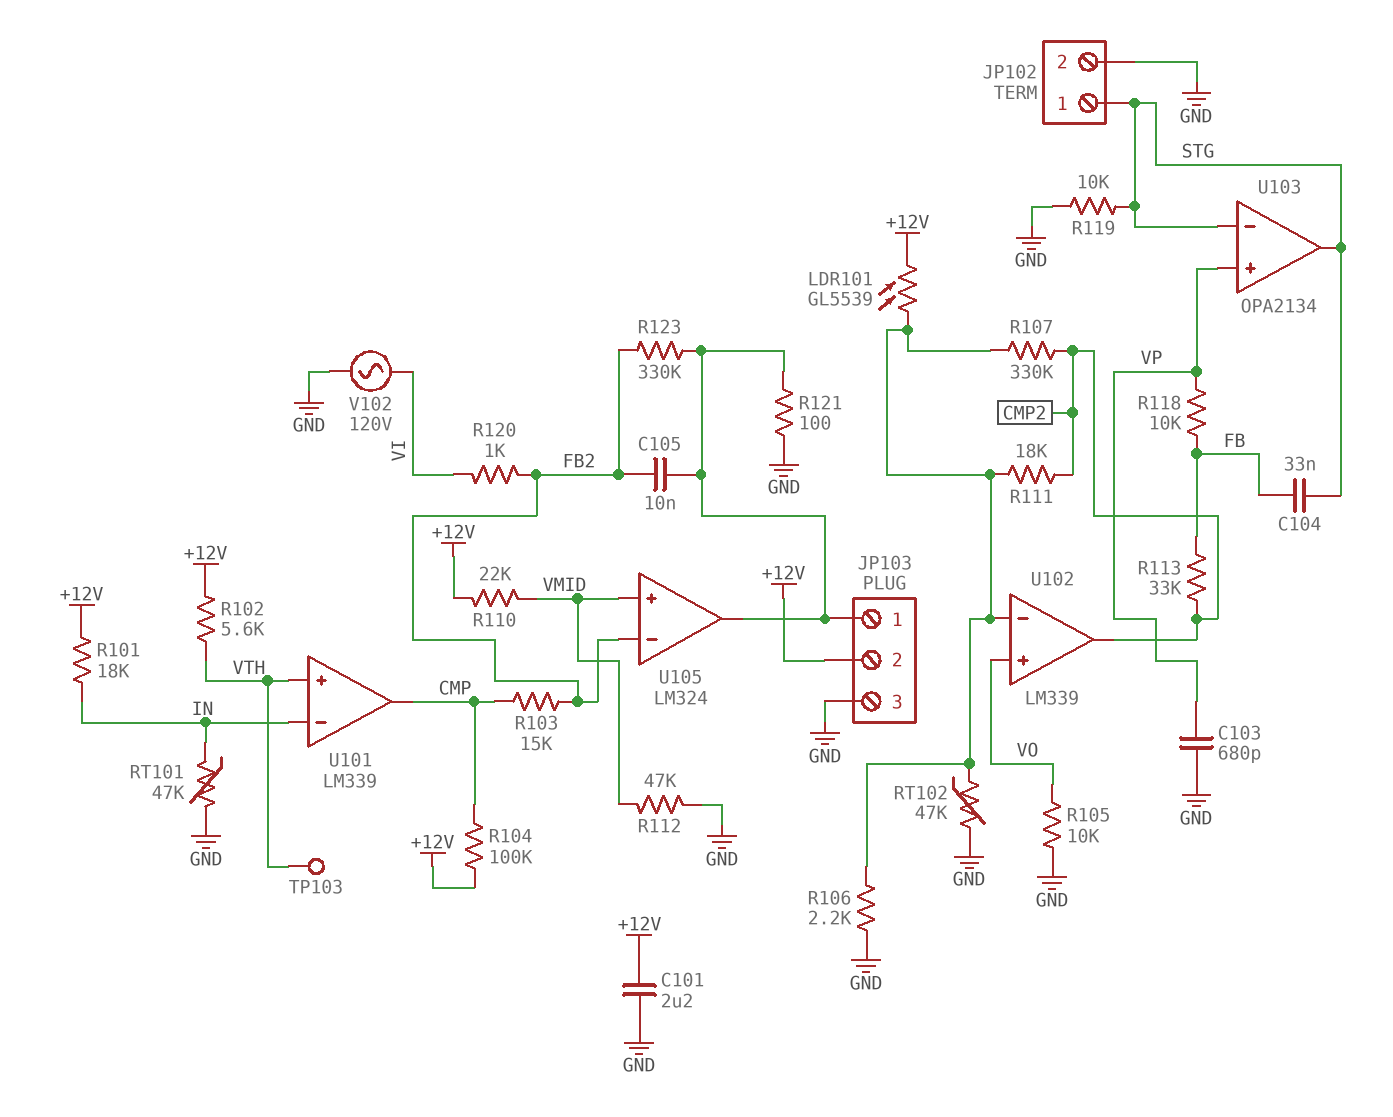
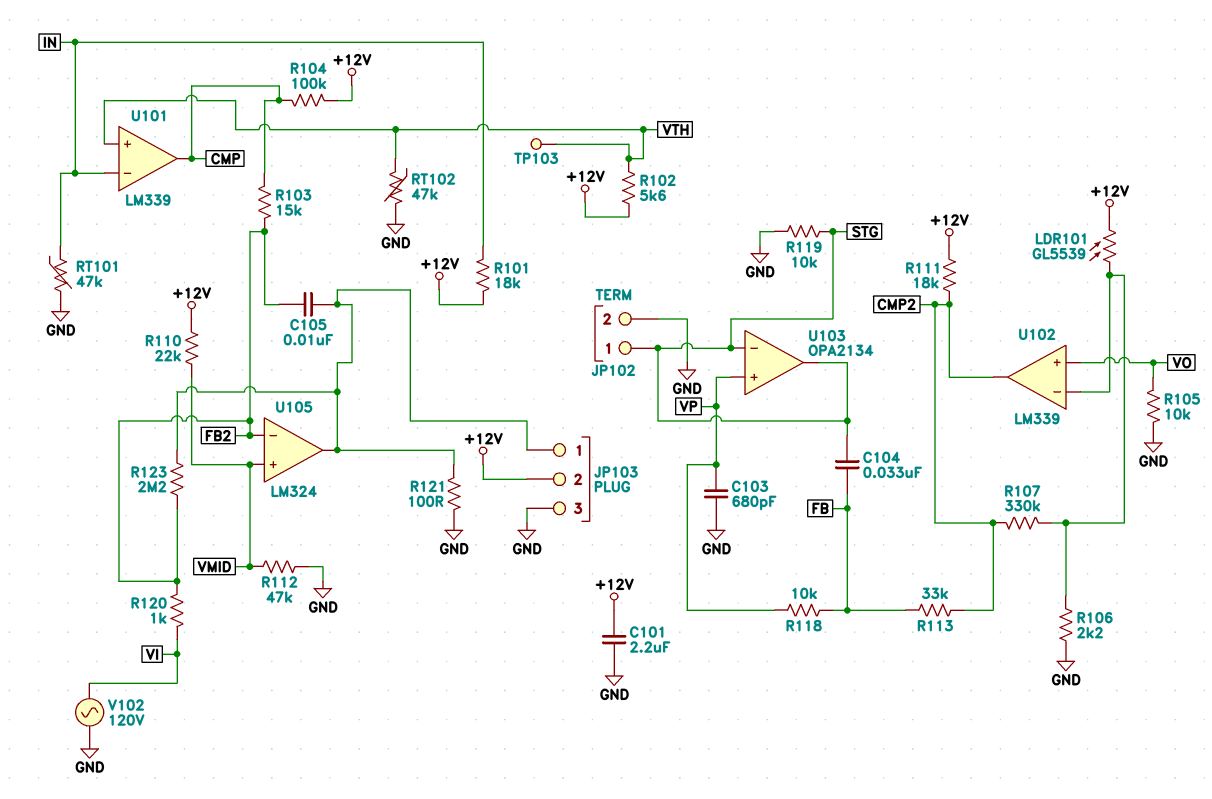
R111: 18k (CMP2, U102/in-) -> 18k (+12V, CMP2)
R123: 330k (FB2, JP103/1) -> 2.2M (FB2, JP103/1)
RT102: 47k (GND, U102/in-) -> 47k (GND, VTH)

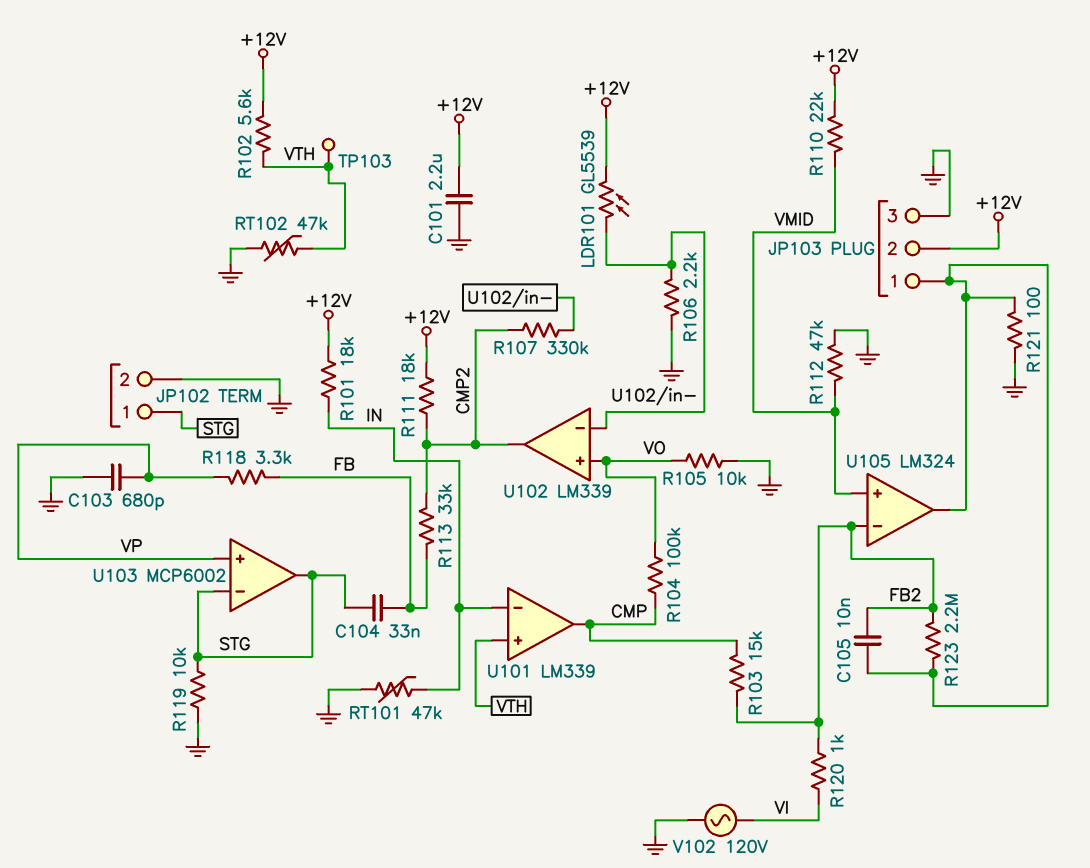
R104: 100k (+12V, CMP) -> 100k (CMP, VO)
R118: 10k (FB, VP) -> 3.3k (FB, VP)
U103: OPA2134 -> MCP6002

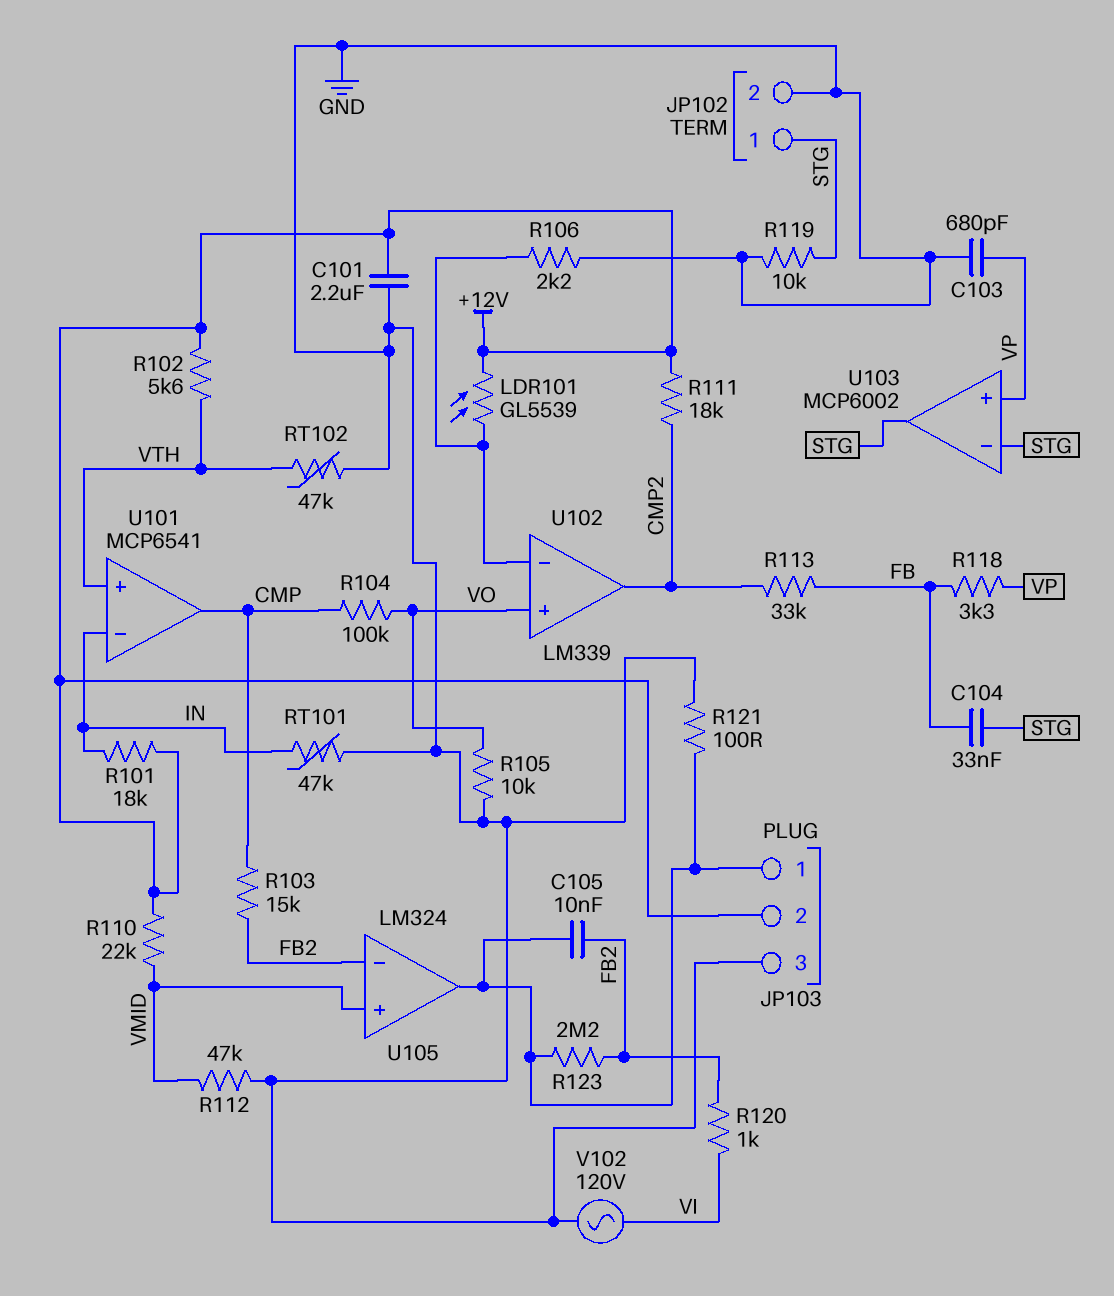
R107: 330k (CMP2, U102/in-) -> none
TP103: test point (VTH) -> none
U101: LM339 -> MCP6541

